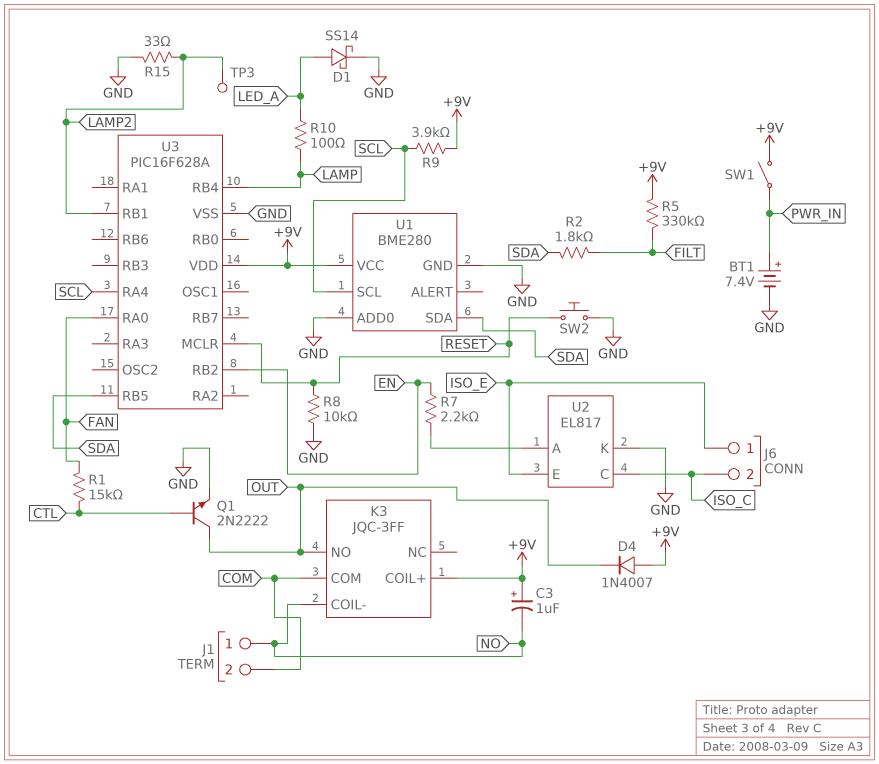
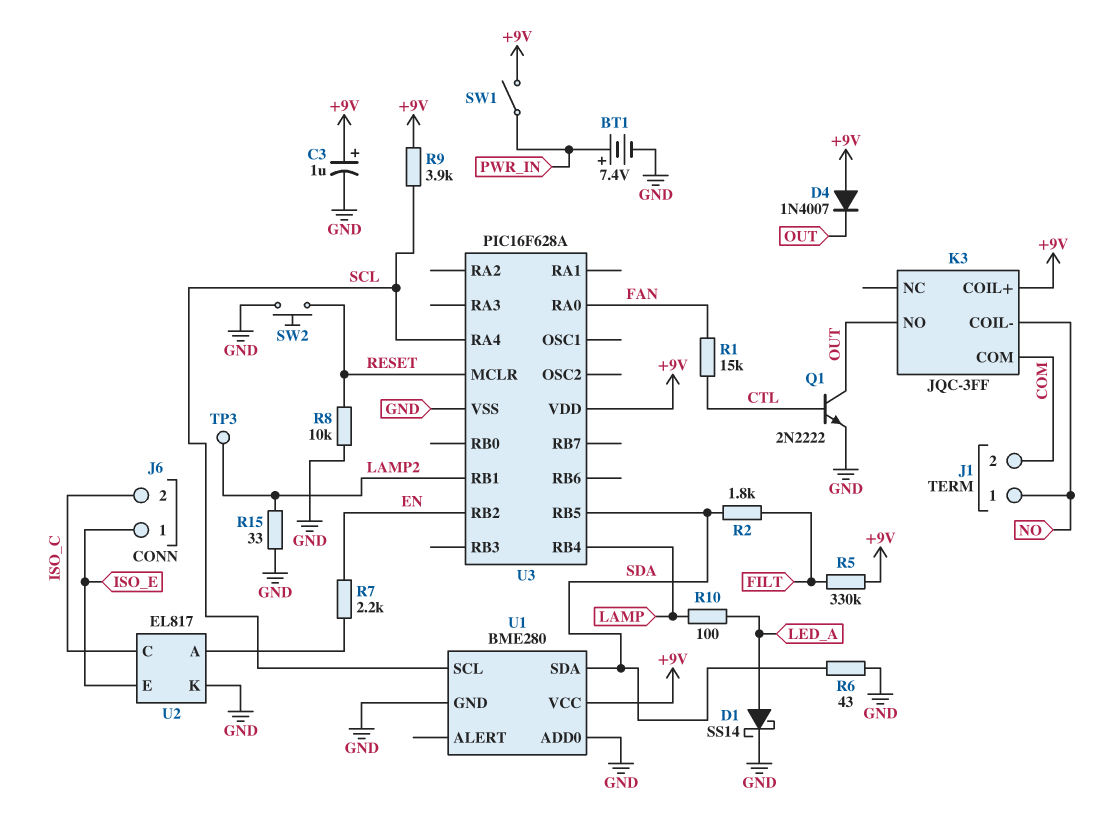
C3: 1uF (plus +9V, minus NO) -> 1uF (plus +9V, minus GND)
R6: none -> 43 (GND, SDA)

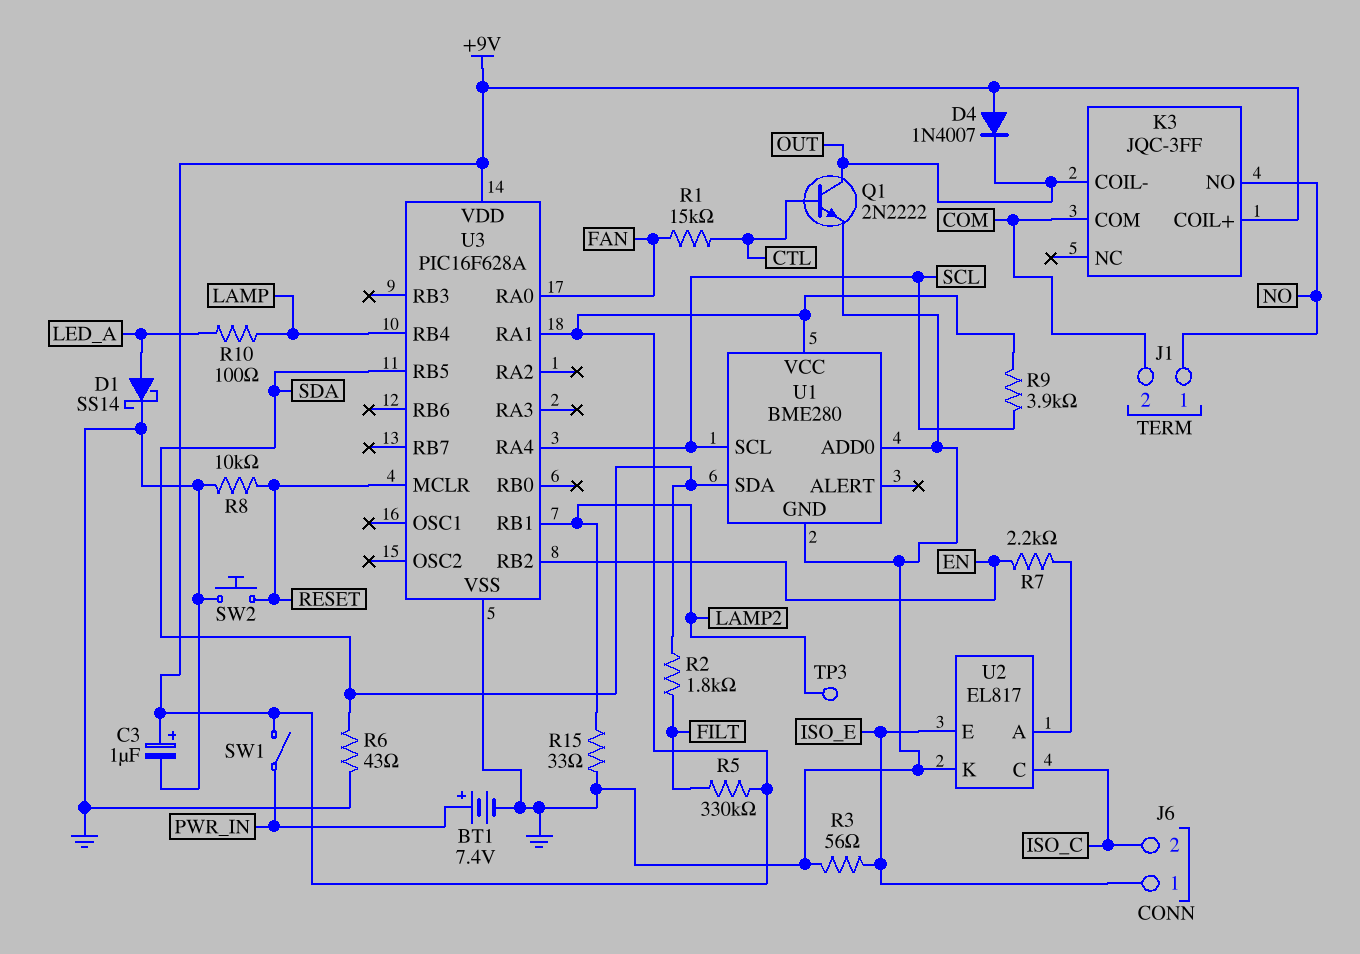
K3 pin COIL-: NO -> OUT
K3 pin NO: OUT -> NO
R3: none -> 56 (GND, ISO_E)
U3 pin RA1: none -> +9V

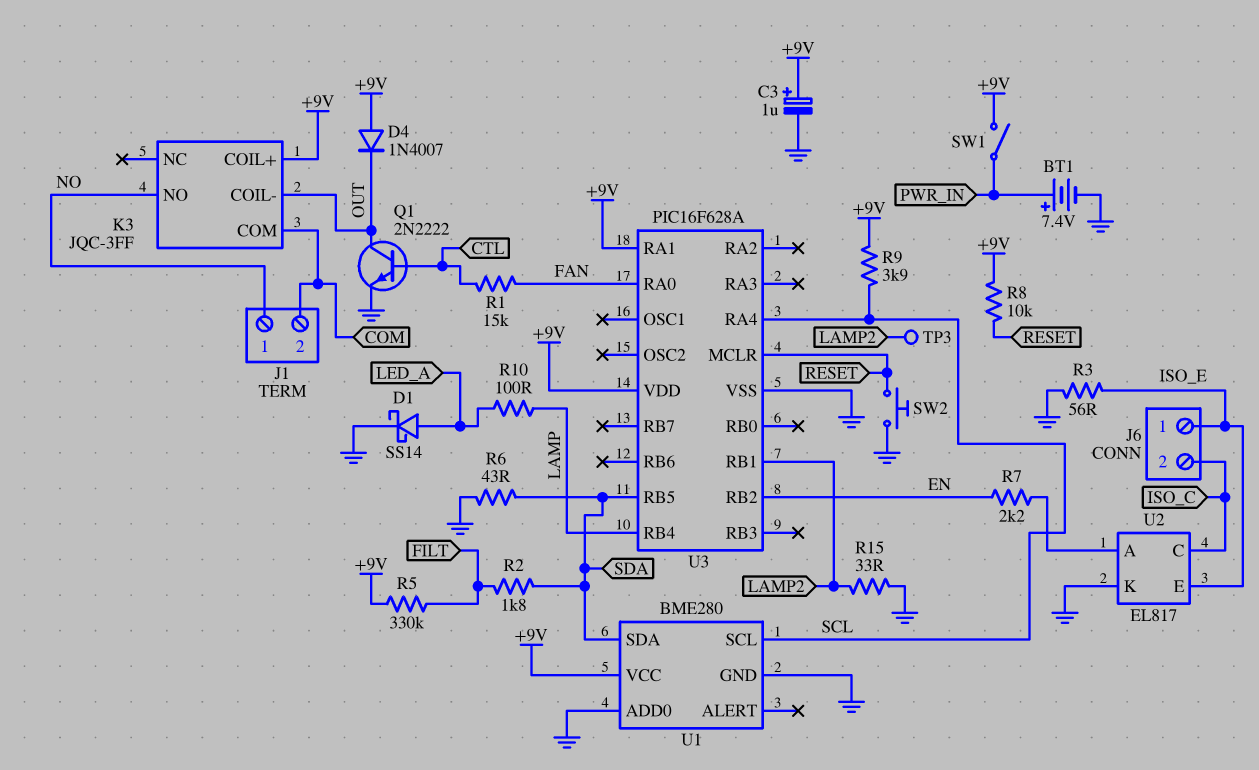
R8: 10k (GND, RESET) -> 10k (+9V, RESET)

